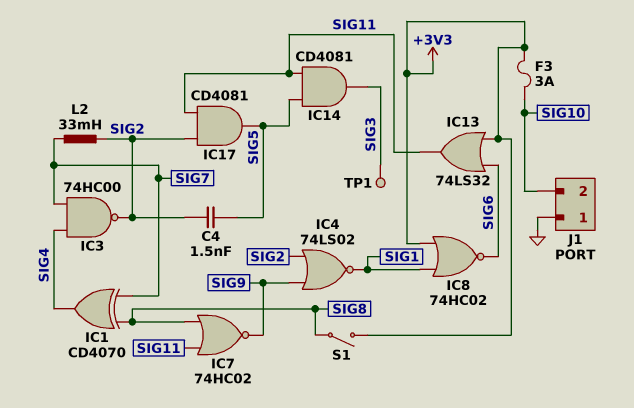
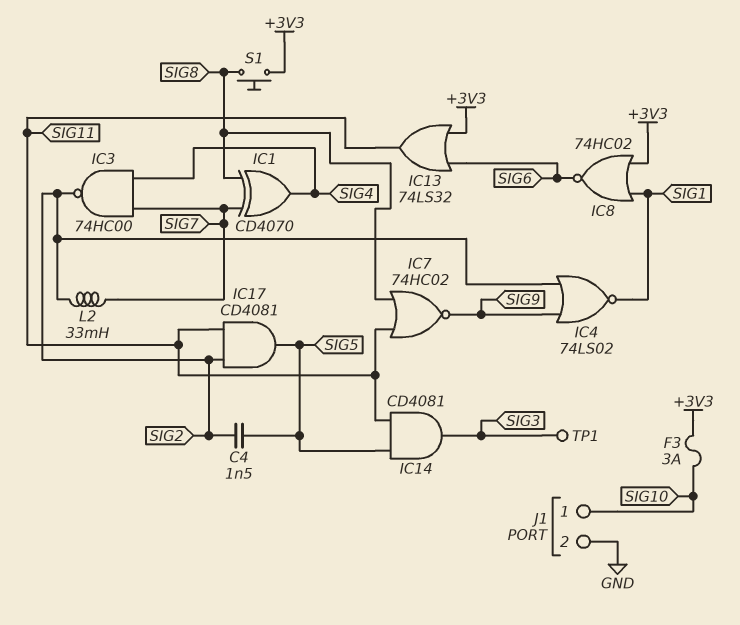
J1 pin 1: GND -> SIG10
J1 pin 2: SIG10 -> GND
S1: switch (+3V3, SIG8) -> button (+3V3, SIG8)

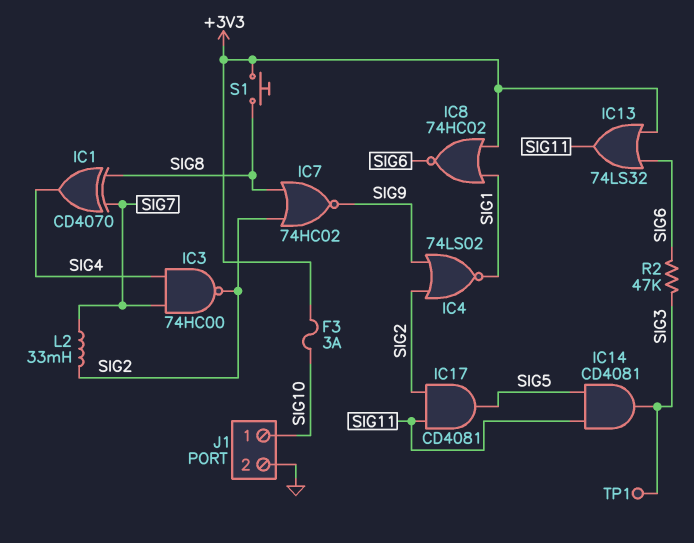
C4: 1.5nF (SIG2, SIG5) -> none
IC7: NOR 74HC02 (in SIG8, in SIG11, out SIG9) -> NOR 74HC02 (in SIG2, in SIG8, out SIG9)
R2: none -> 47k (SIG3, SIG6)

